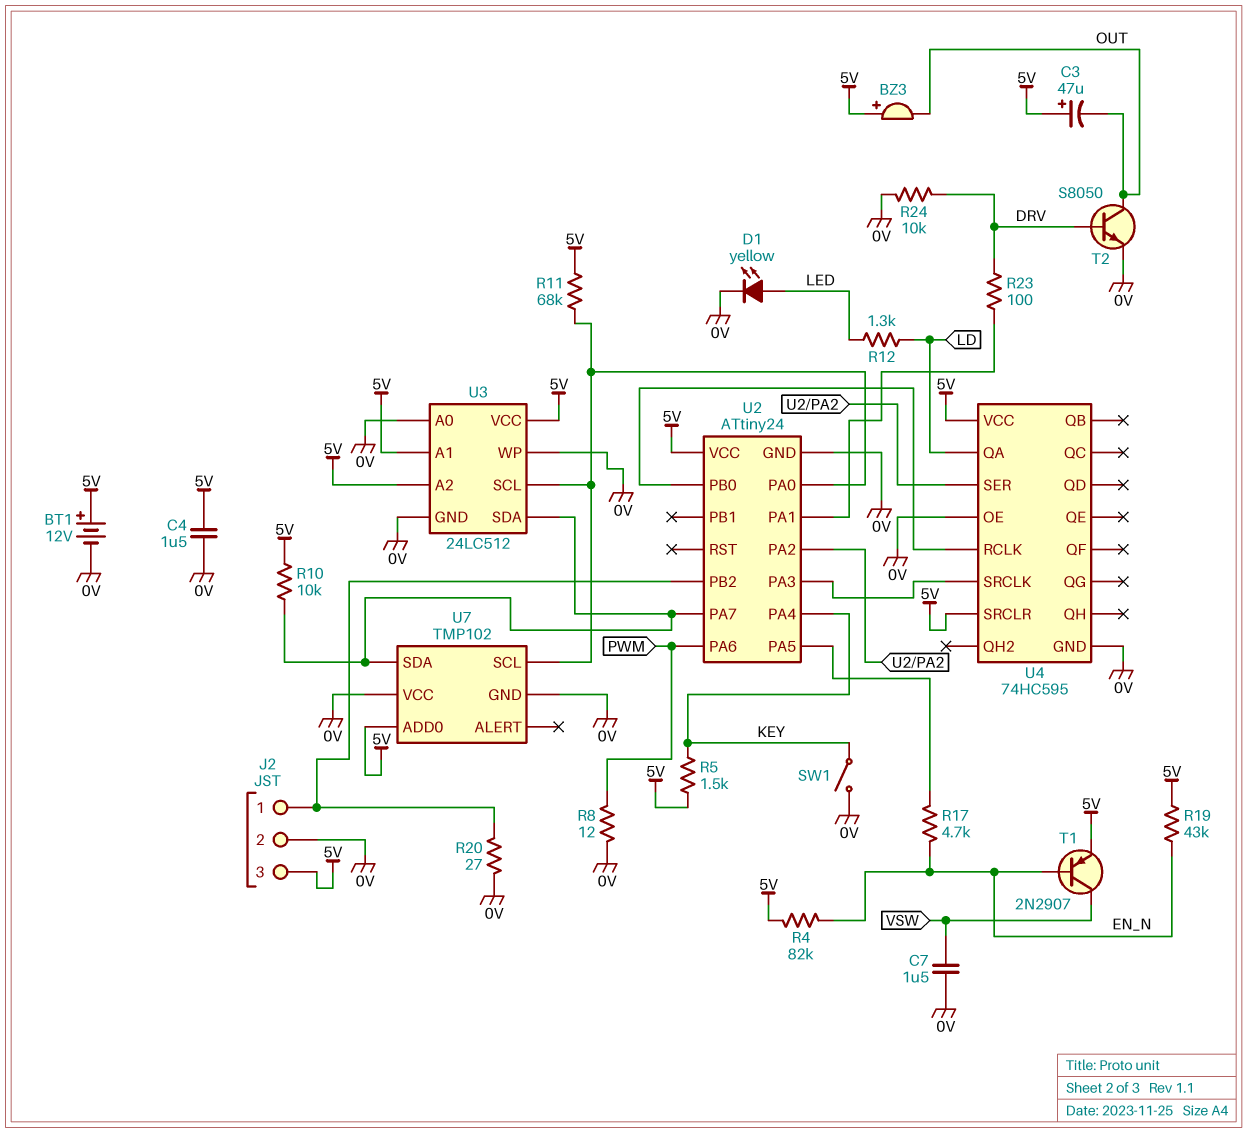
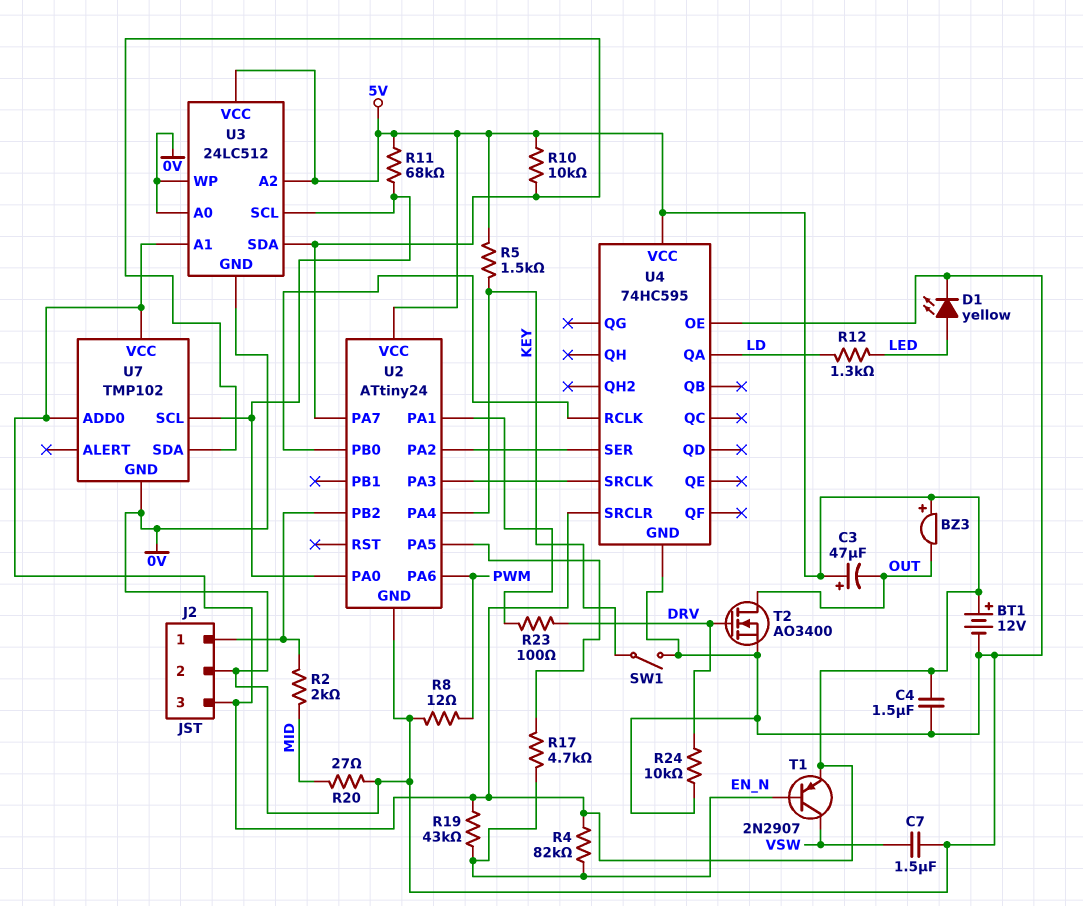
R2: none -> 2k (J2/1, MID)
R20: 27 (0V, J2/1) -> 27 (0V, MID)
T2: NPN S8050 (B DRV, C OUT, E 0V) -> NMOS AO3400 (G DRV, D OUT, S 0V)
U7 pin VCC: 0V -> 5V

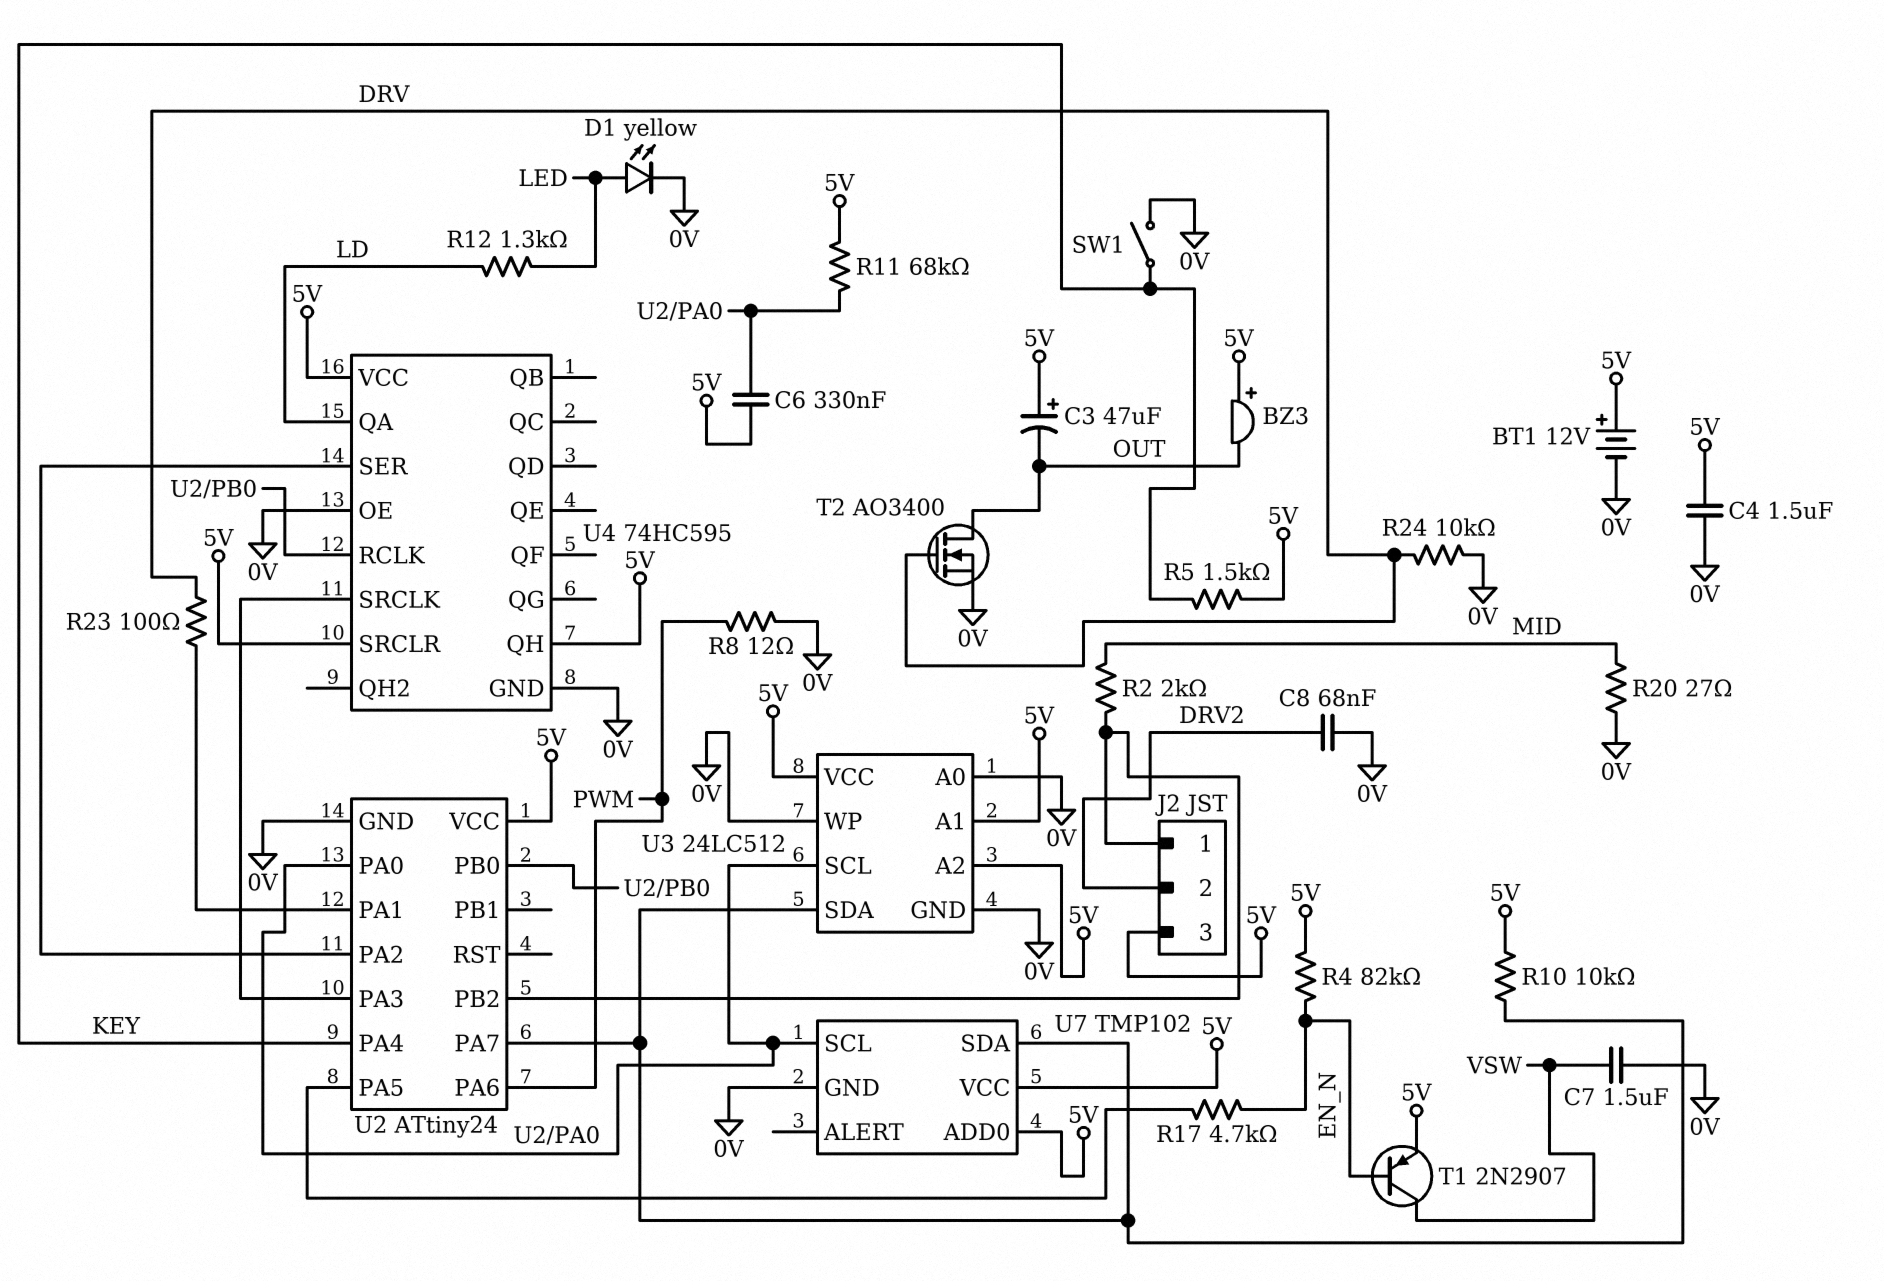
C6: none -> 330nF (5V, U2/PA0)
C8: none -> 68nF (0V, DRV2)
J2 pin 2: 0V -> DRV2
R19: 43k (5V, EN_N) -> none
U4 pin QH: none -> 5V

